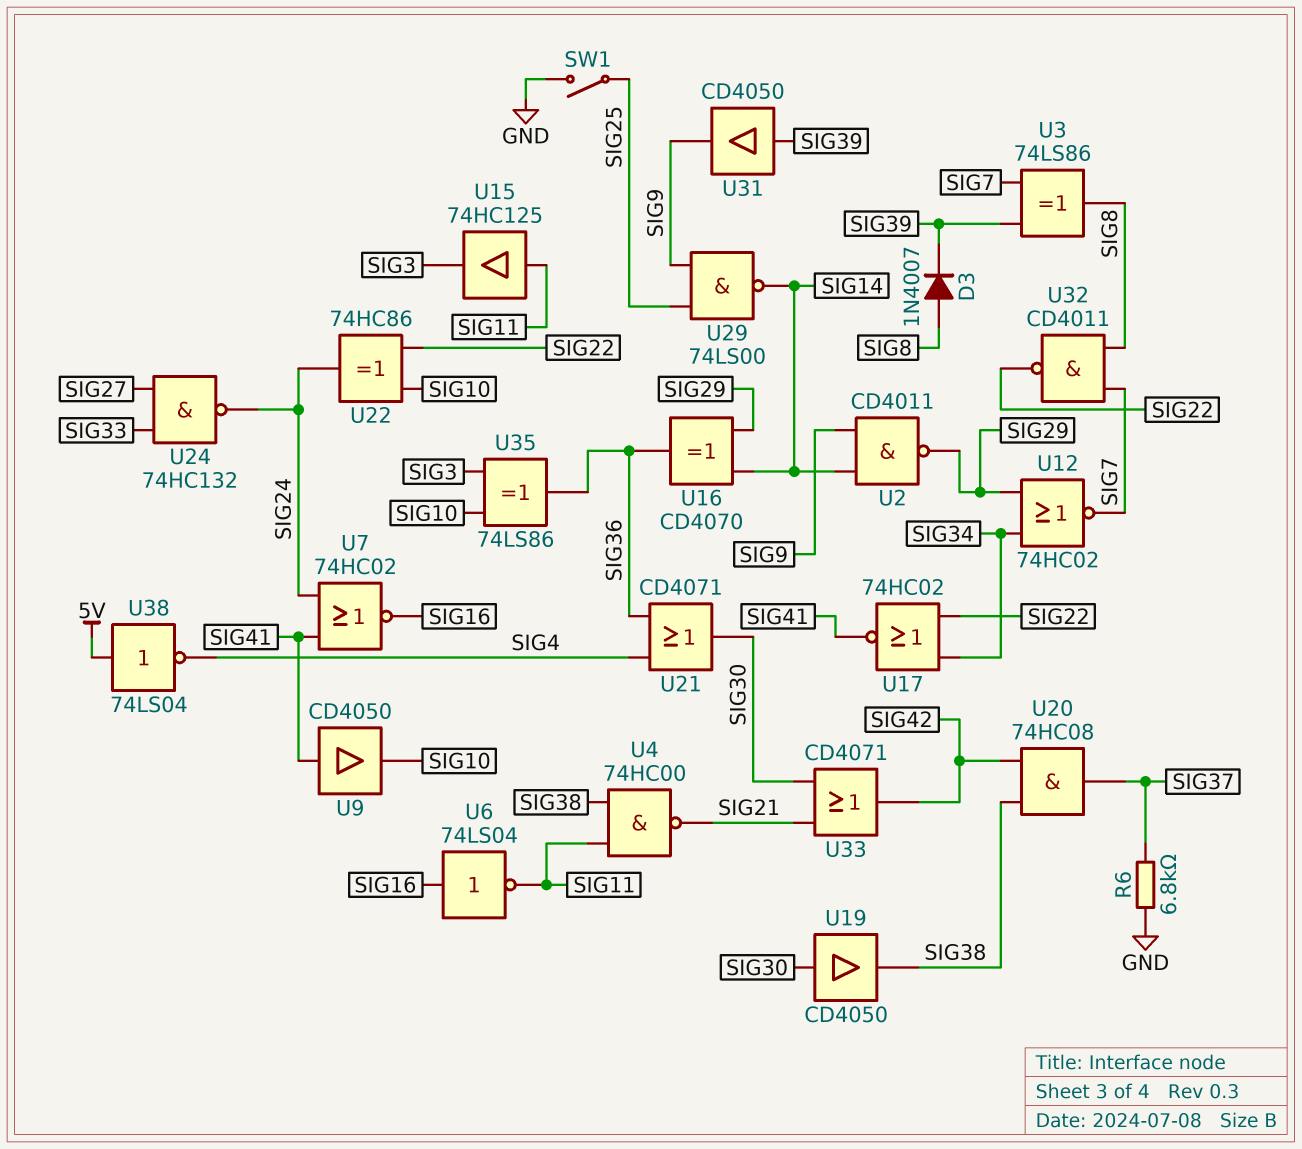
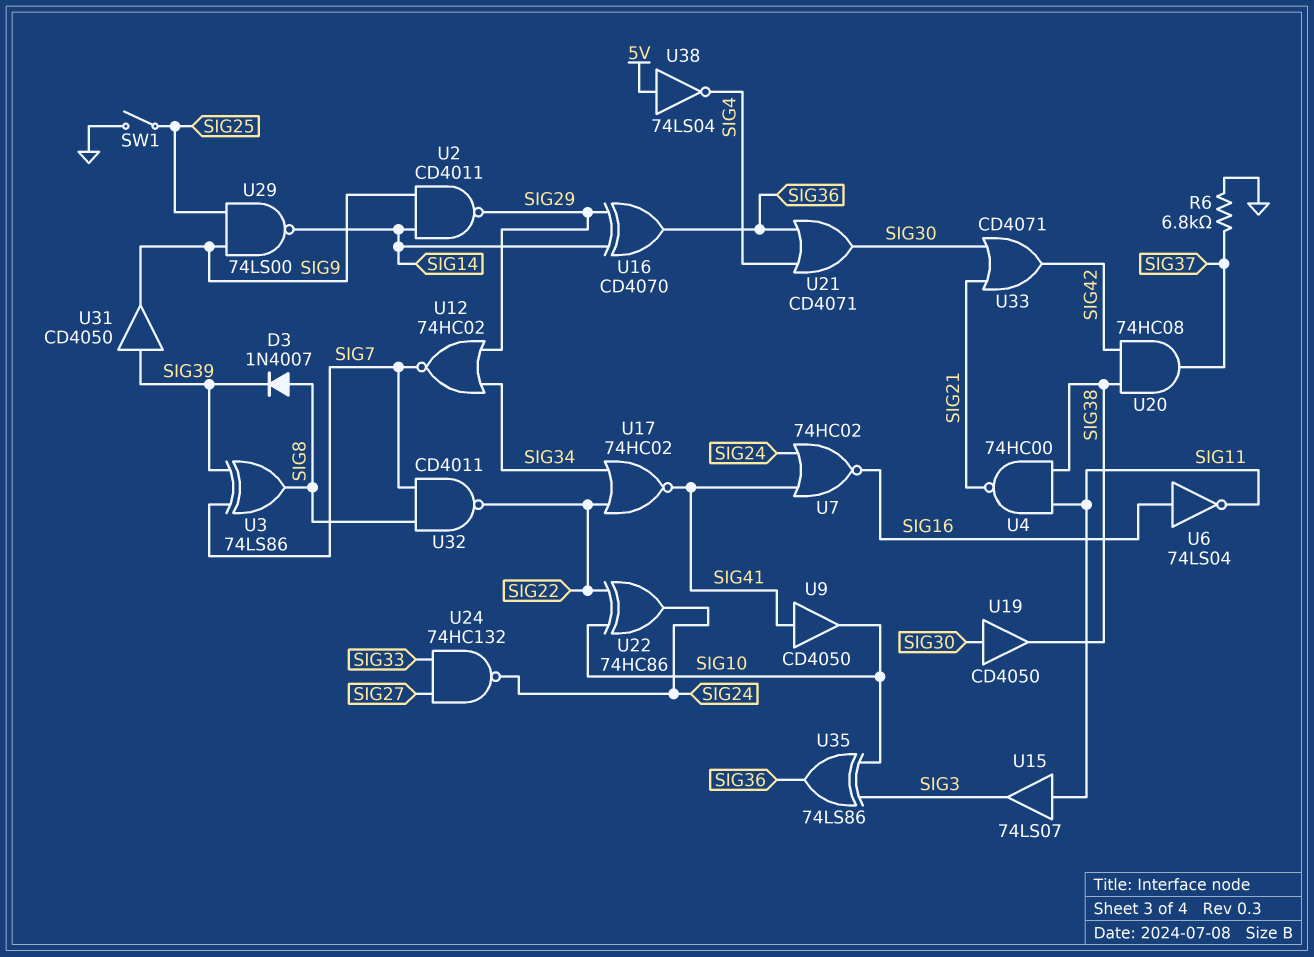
U15: buffer 74HC125 (in SIG11, out SIG3) -> buffer 74LS07 (in SIG11, out SIG3)

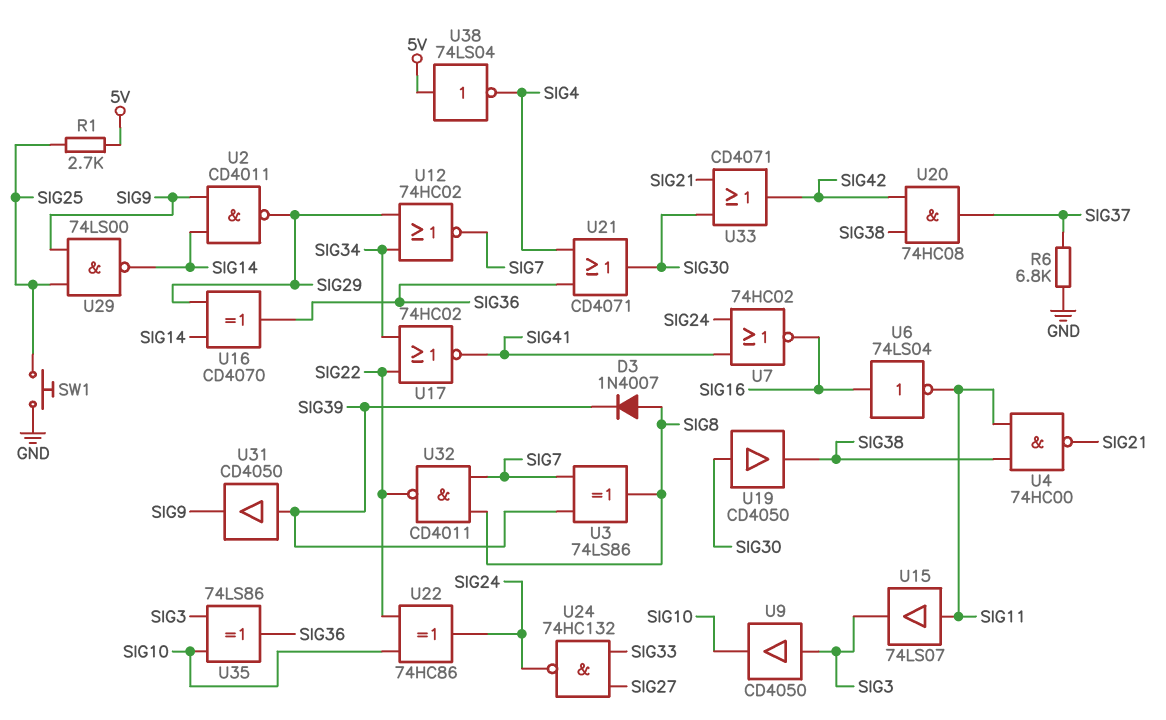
R1: none -> 2.7k (5V, SIG25)
SW1: switch (GND, SIG25) -> button (GND, SIG25)
U9: buffer CD4050 (in SIG41, out SIG10) -> buffer CD4050 (in SIG3, out SIG10)

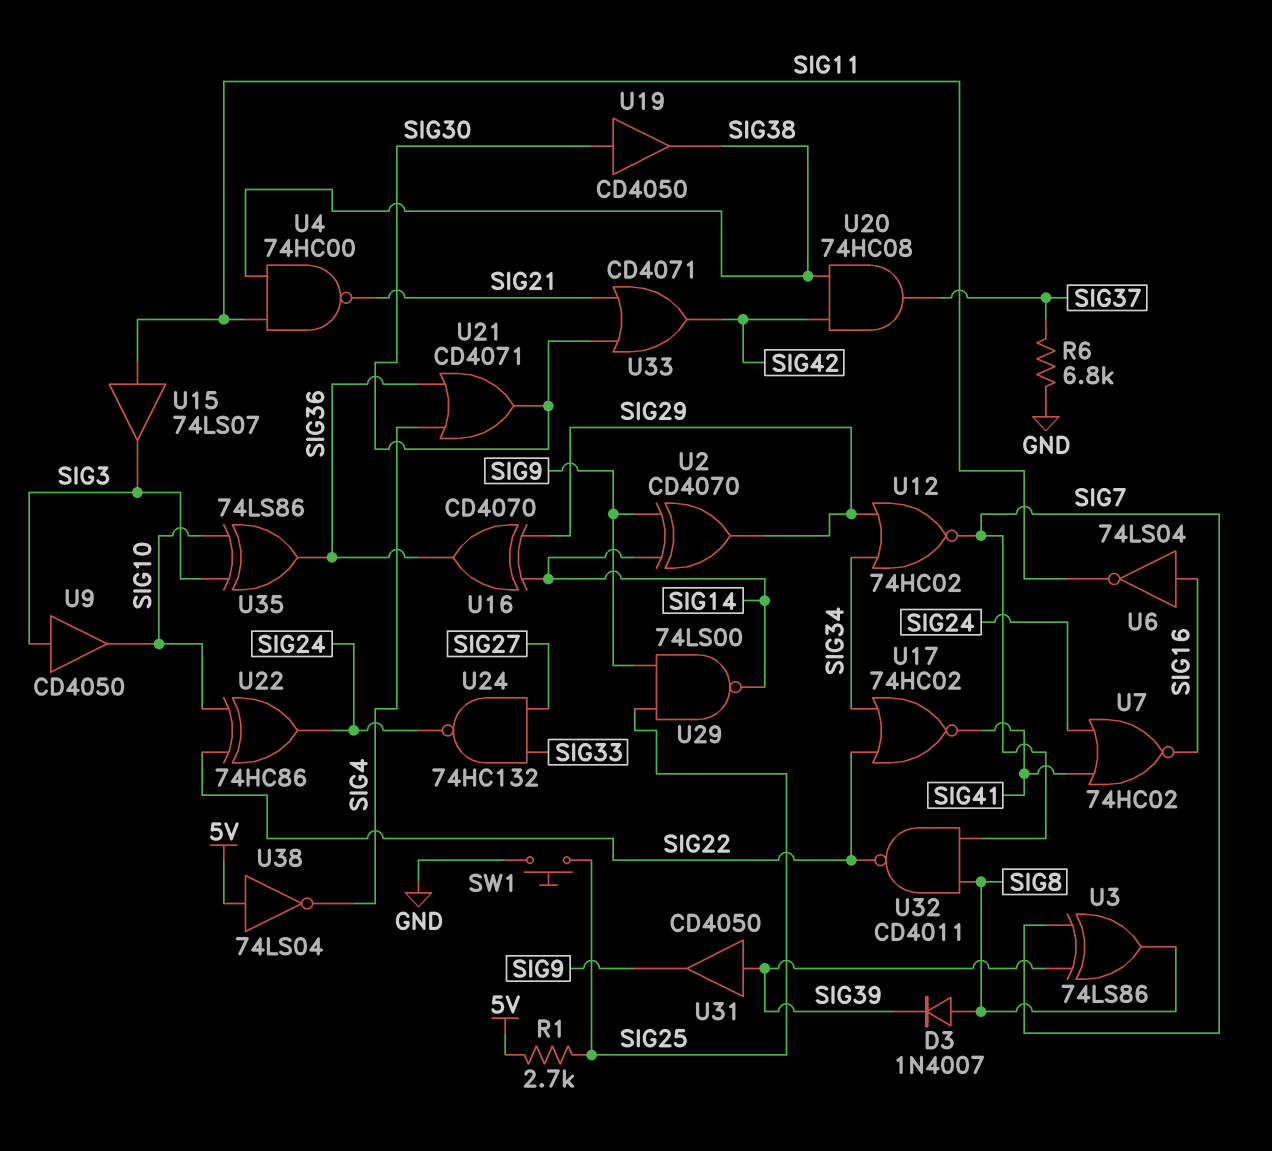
U2: NAND CD4011 (in SIG9, in SIG14, out SIG29) -> XOR CD4070 (in SIG9, in SIG14, out SIG29)

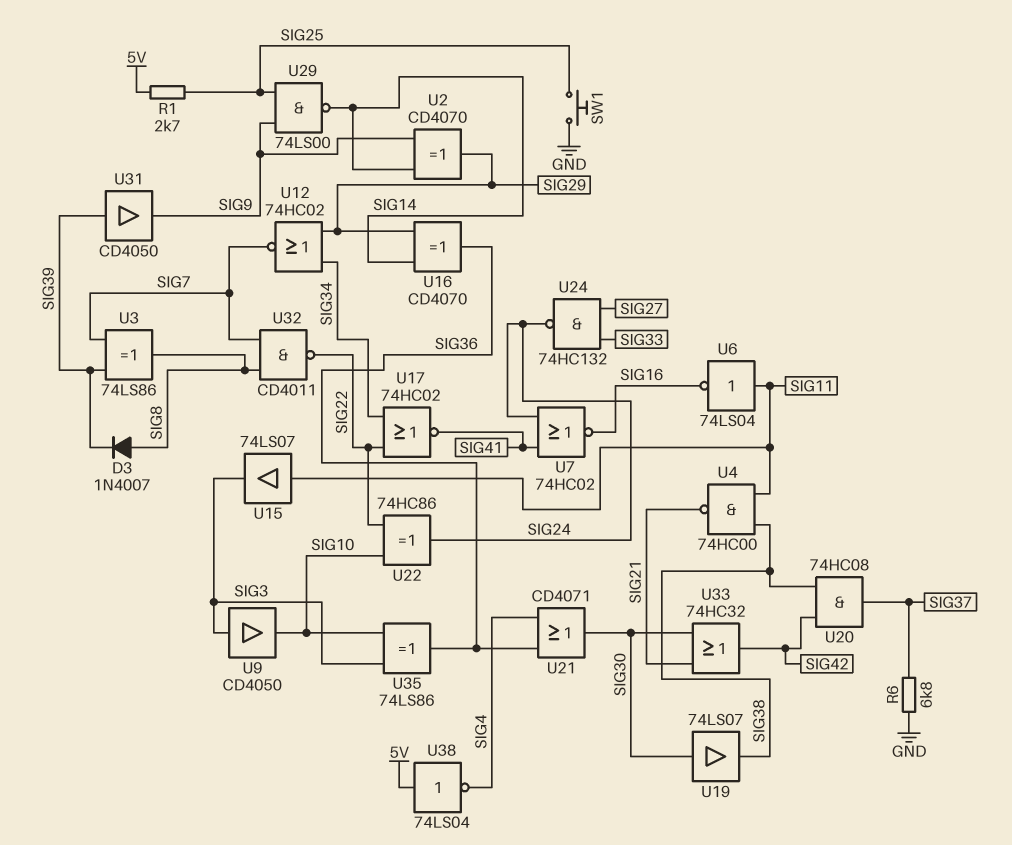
U6: NOT 74LS04 (in SIG16, out SIG11) -> NOT 74LS04 (in SIG11, out SIG16)
U19: buffer CD4050 (in SIG30, out SIG38) -> buffer 74LS07 (in SIG30, out SIG38)
U33: OR CD4071 (in SIG21, in SIG30, out SIG42) -> OR 74HC32 (in SIG21, in SIG30, out SIG42)

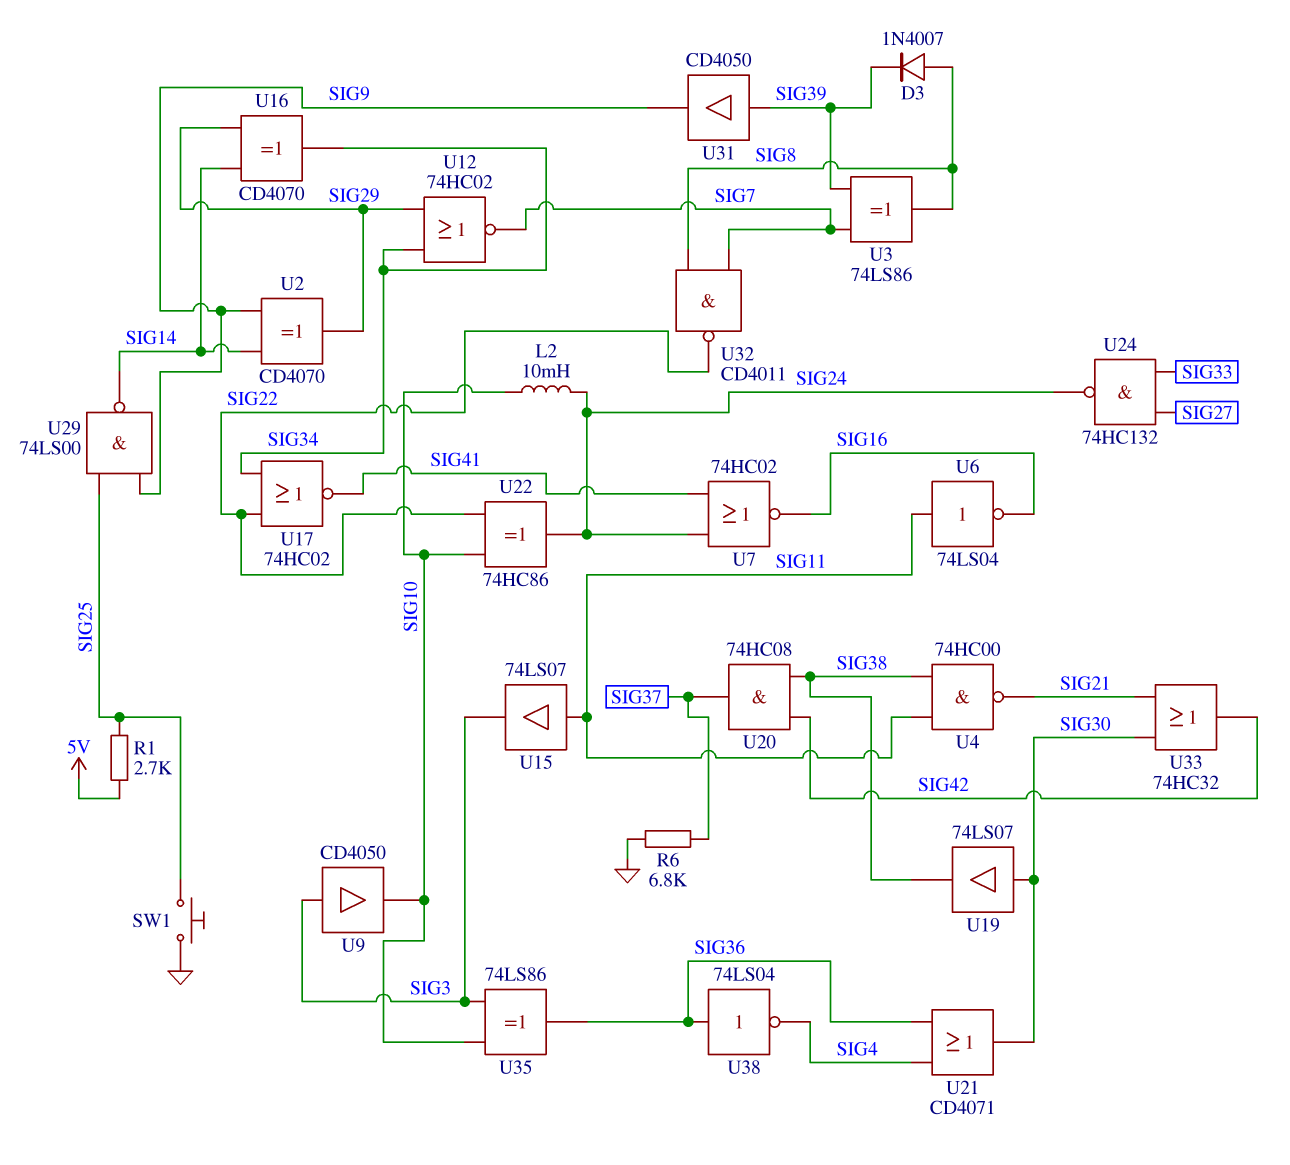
L2: none -> 10mH (SIG10, SIG24)
U16: XOR CD4070 (in SIG14, in SIG29, out SIG36) -> XOR CD4070 (in SIG14, in SIG29, out SIG34)
U38: NOT 74LS04 (in 5V, out SIG4) -> NOT 74LS04 (in SIG36, out SIG4)

